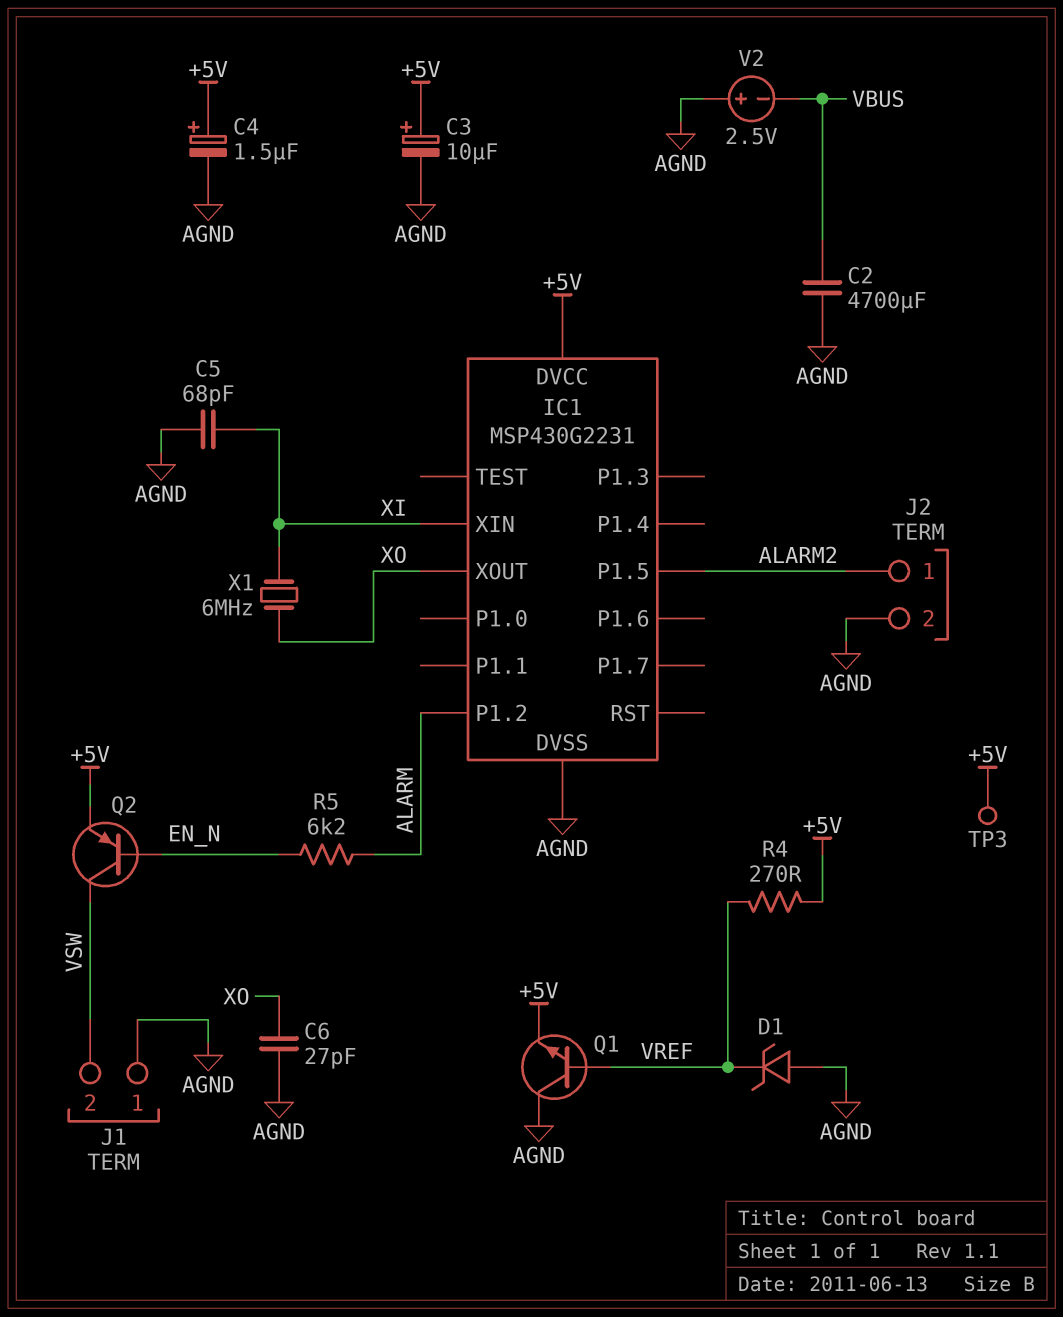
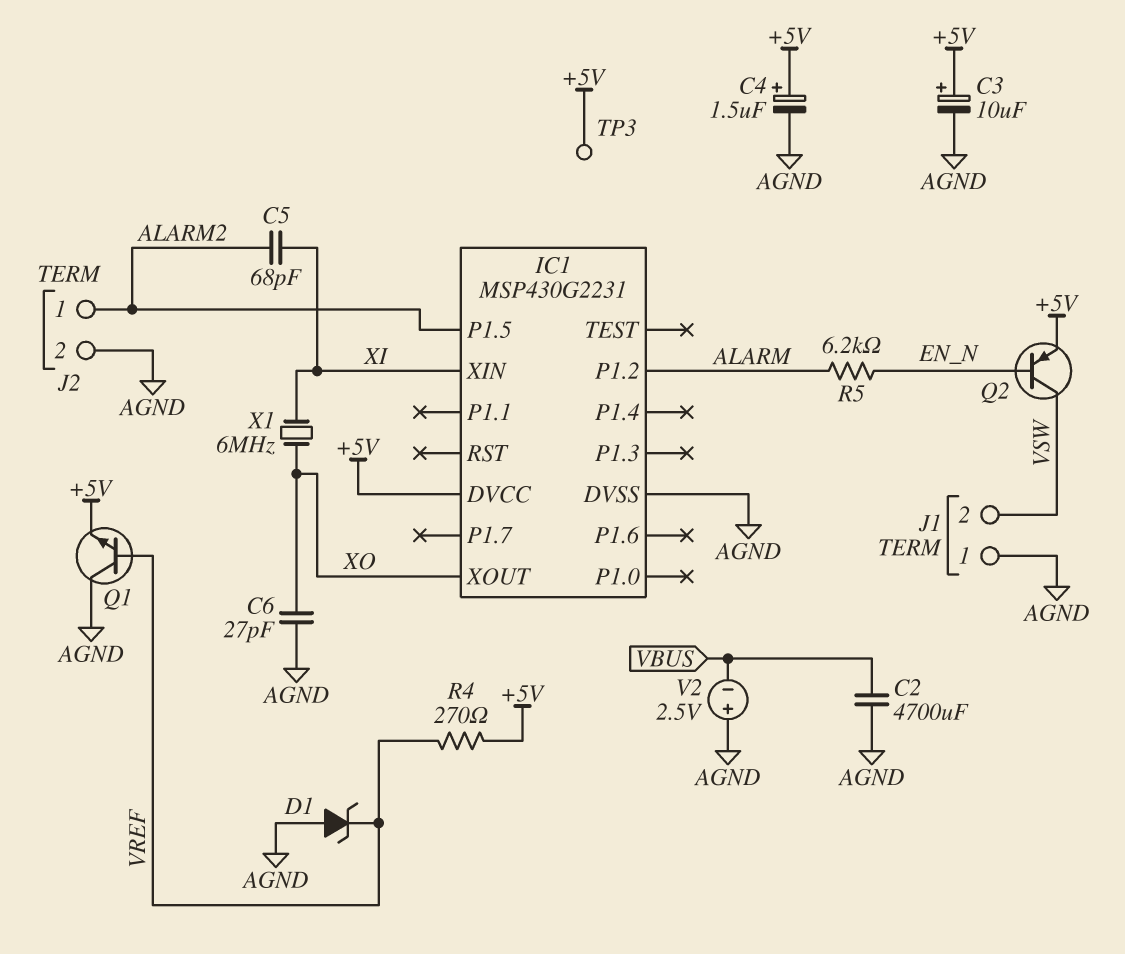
C5: 68pF (AGND, XI) -> 68pF (ALARM2, XI)

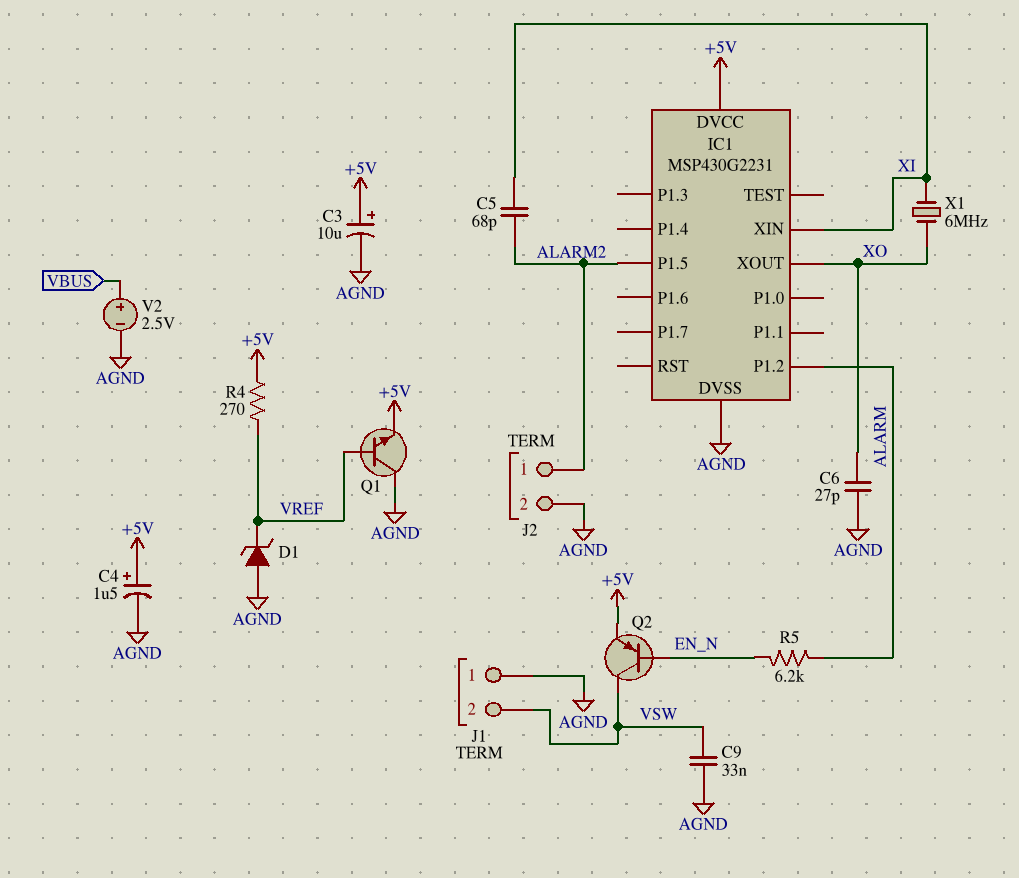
C2: 4700uF (AGND, VBUS) -> none
C9: none -> 33nF (AGND, VSW)
TP3: test point (+5V) -> none
V2: 2.5V (plus AGND, minus VBUS) -> 2.5V (plus VBUS, minus AGND)

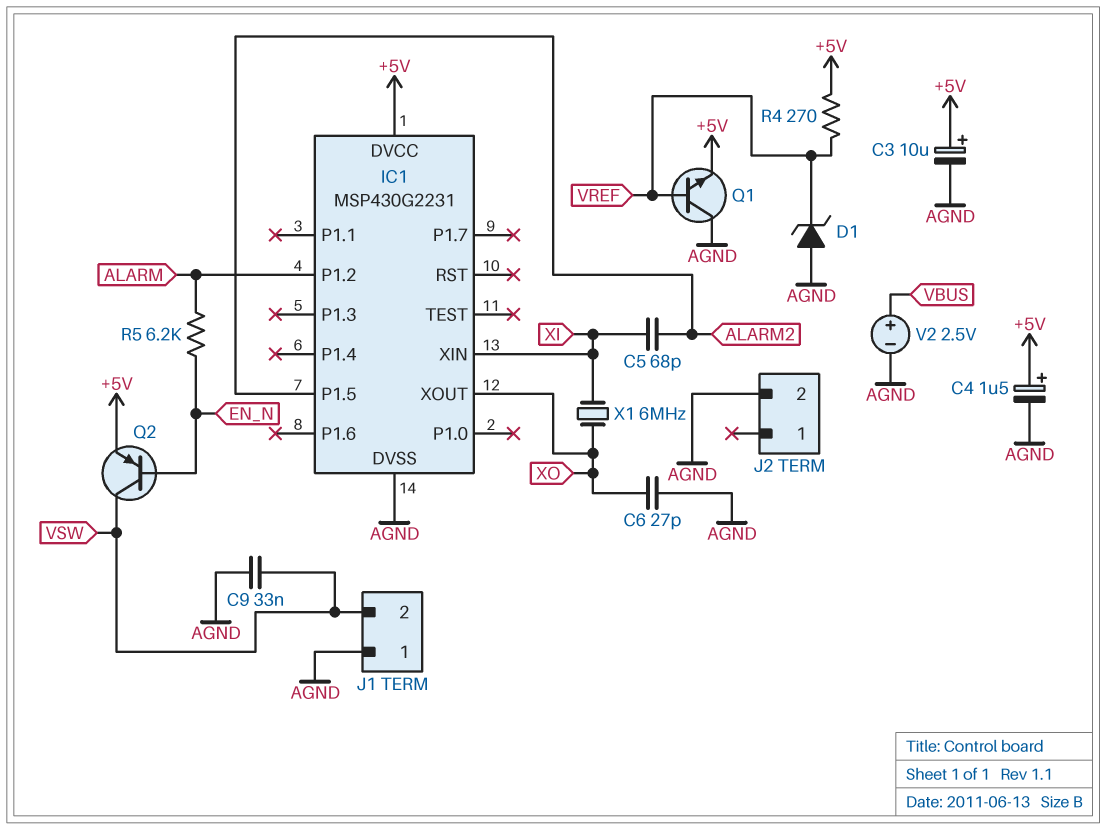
J2 pin 1: ALARM2 -> none

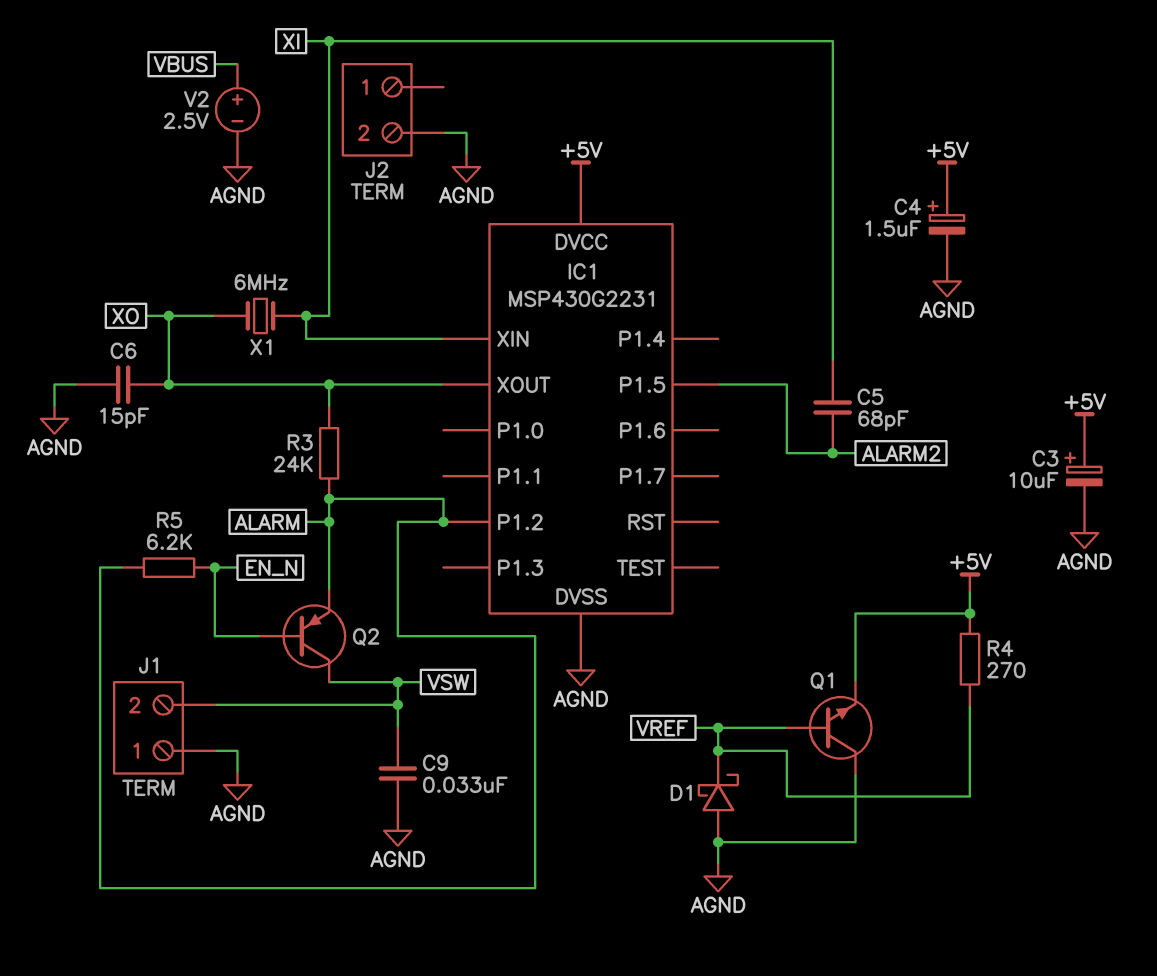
C6: 27pF (AGND, XO) -> 15pF (AGND, XO)
D1: zener (A AGND, K VREF) -> schottky (A AGND, K VREF)
Q2: PNP (B EN_N, C VSW, E +5V) -> PNP (B EN_N, C VSW, E ALARM)
R3: none -> 24k (ALARM, XO)

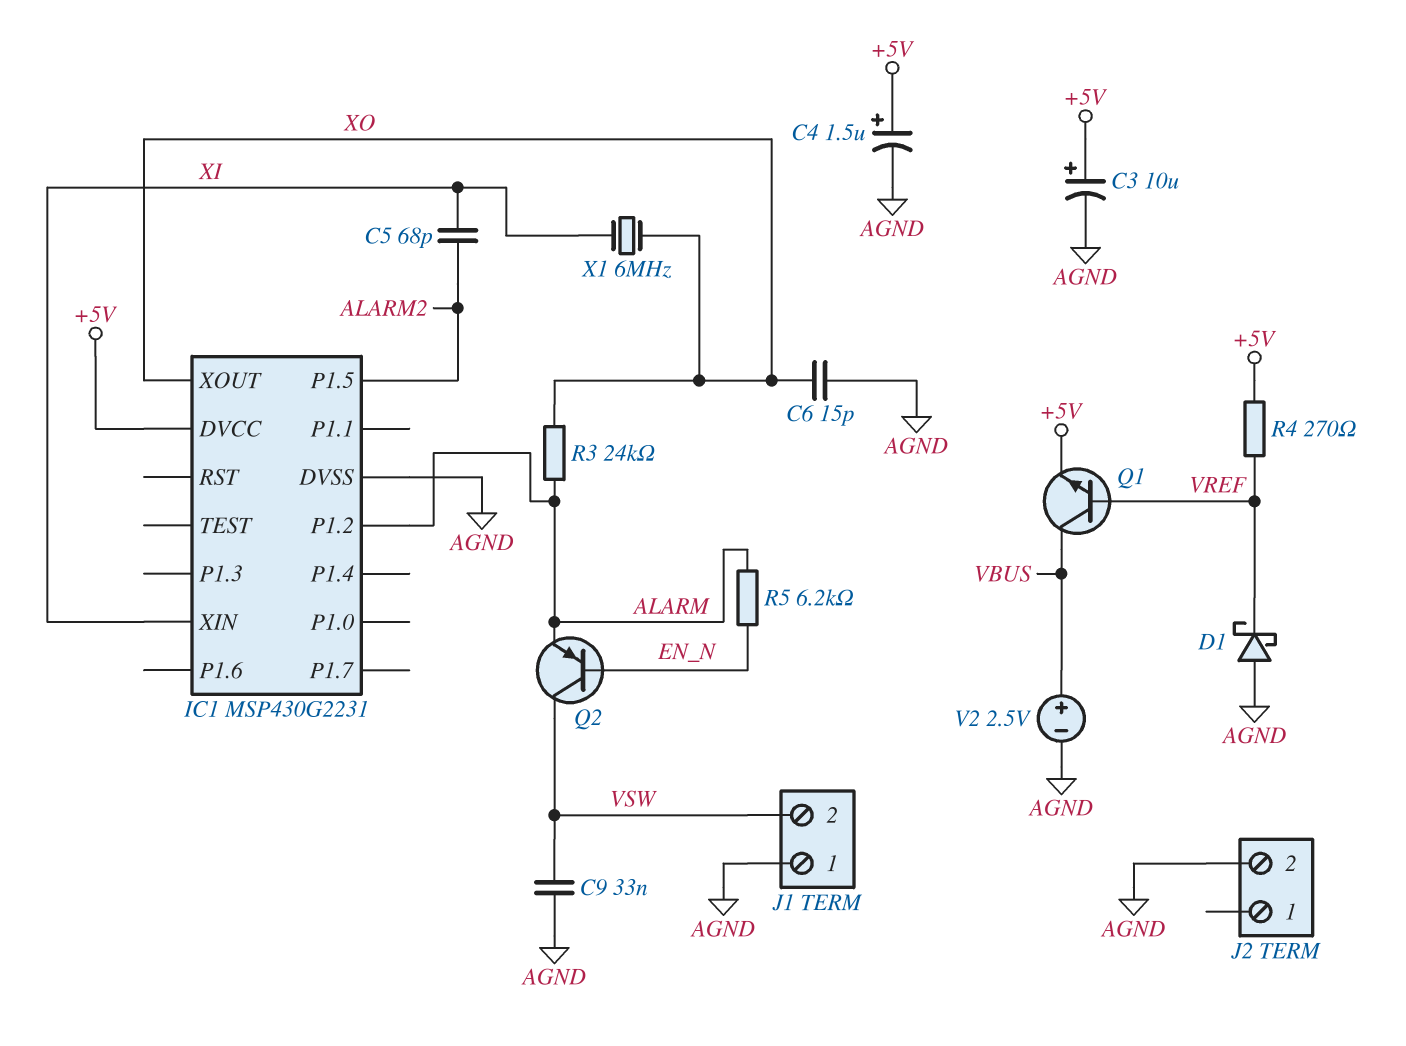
Q1: NPN (B VREF, C AGND, E +5V) -> NPN (B VREF, C VBUS, E +5V)

